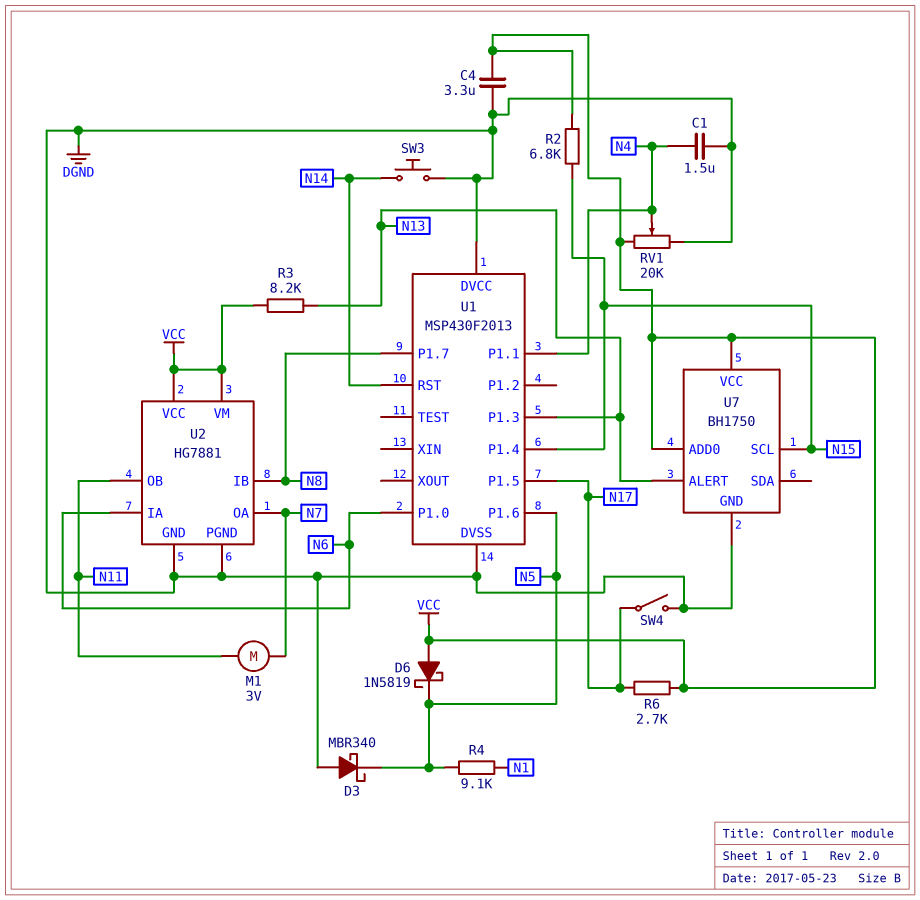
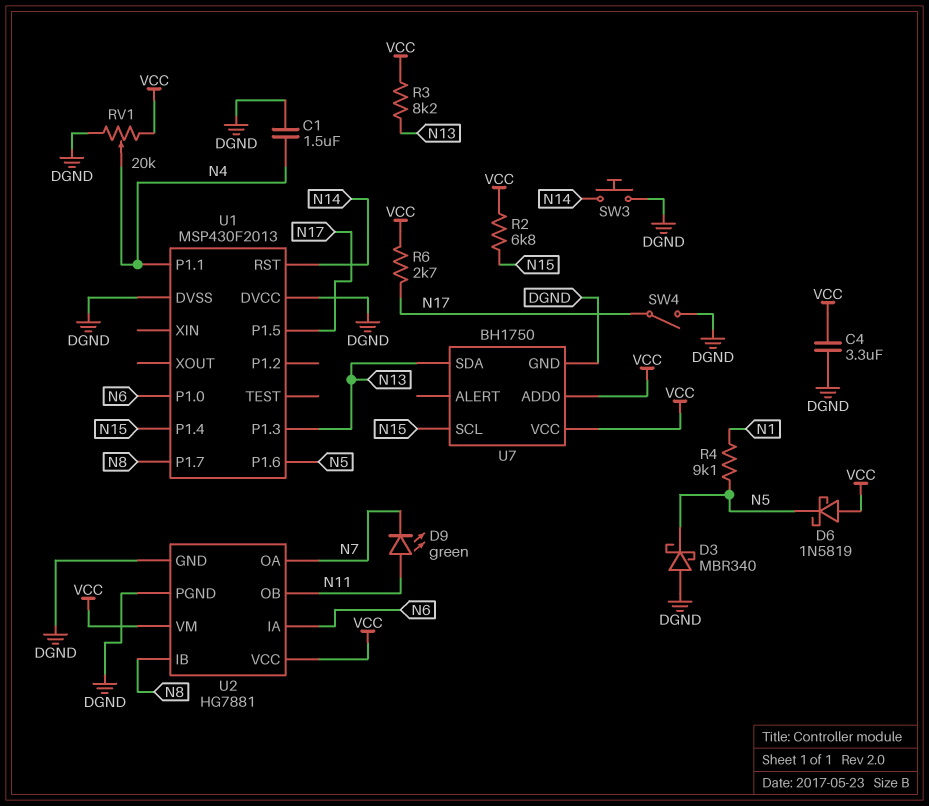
D9: none -> LED green (A N11, K N7)
M1: motor 3V (N7, N11) -> none
U7 pin ALERT: N13 -> none
U7 pin SDA: none -> N13

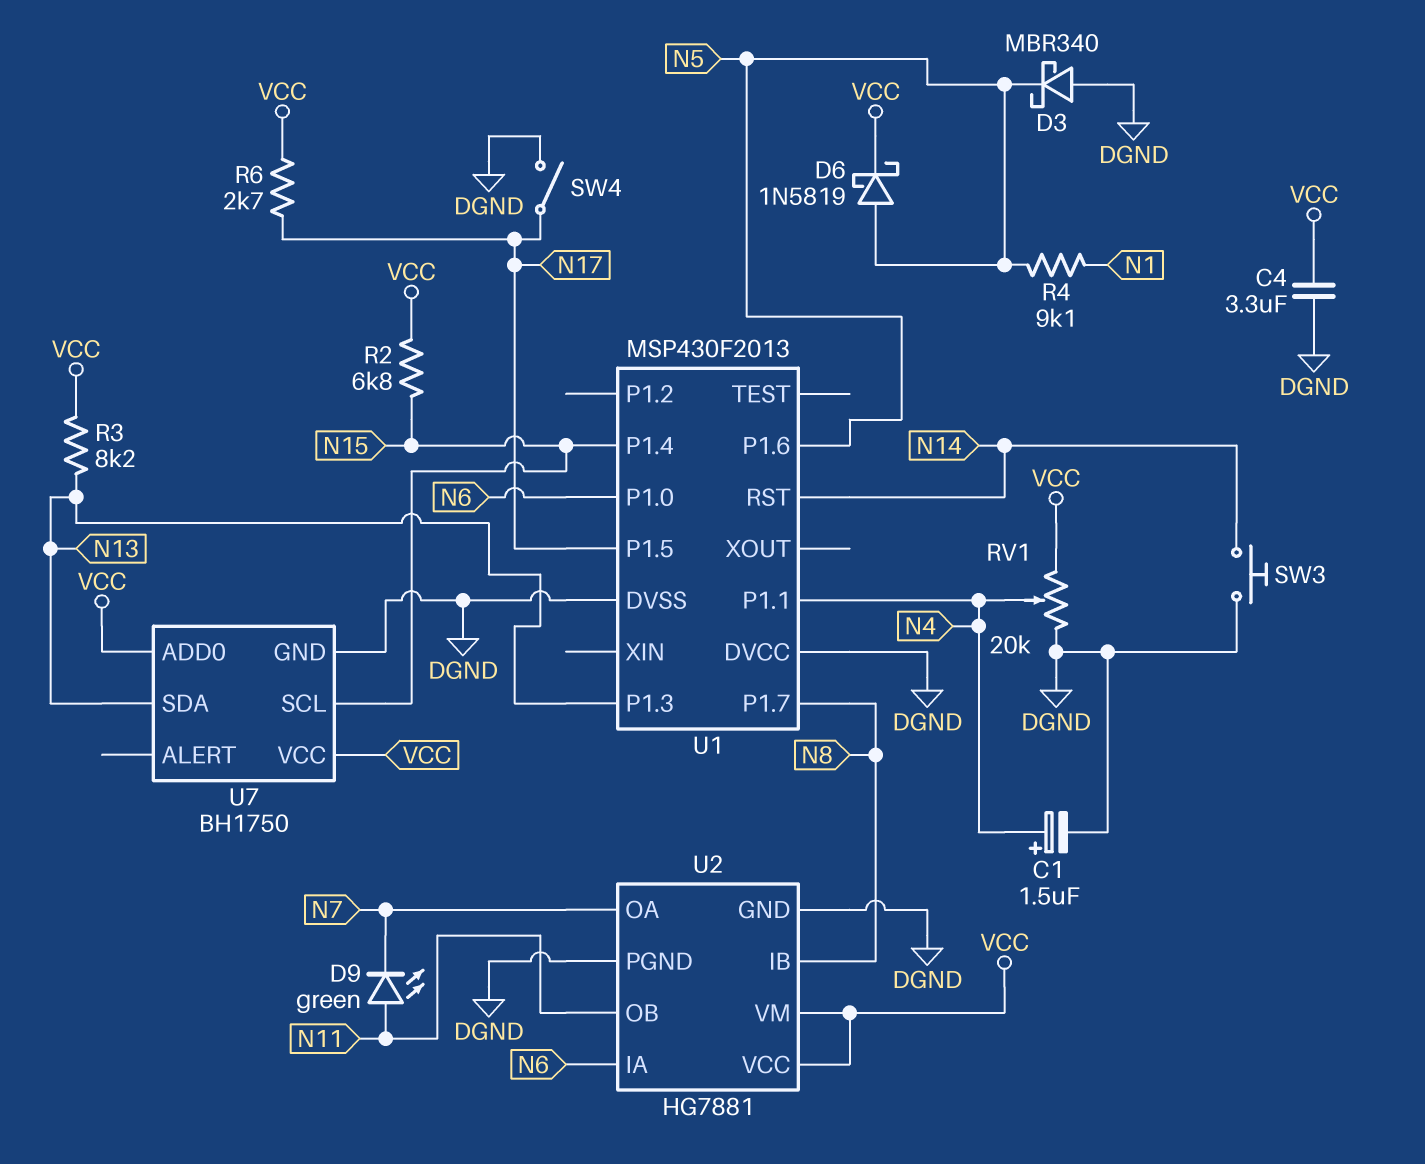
C1: 1.5uF (DGND, N4) -> 1.5uF (plus N4, minus DGND)
D6: schottky 1N5819 (A VCC, K N5) -> schottky 1N5819 (A N5, K VCC)

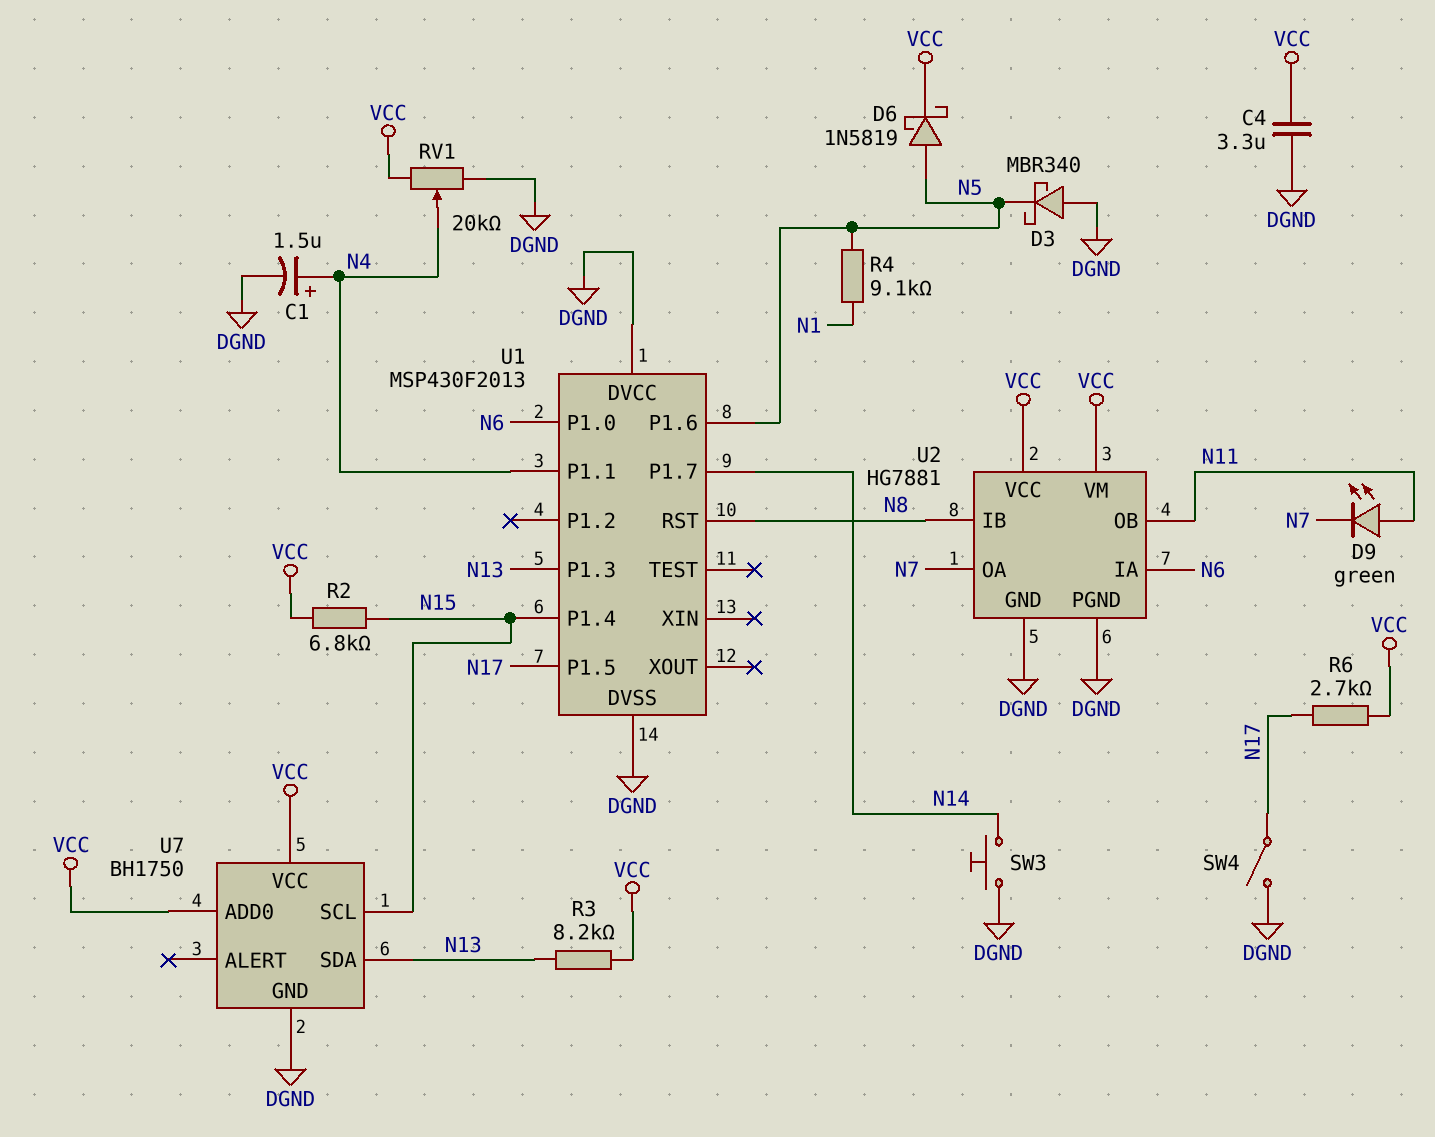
U1 pin P1.7: N8 -> N14
U1 pin RST: N14 -> N8

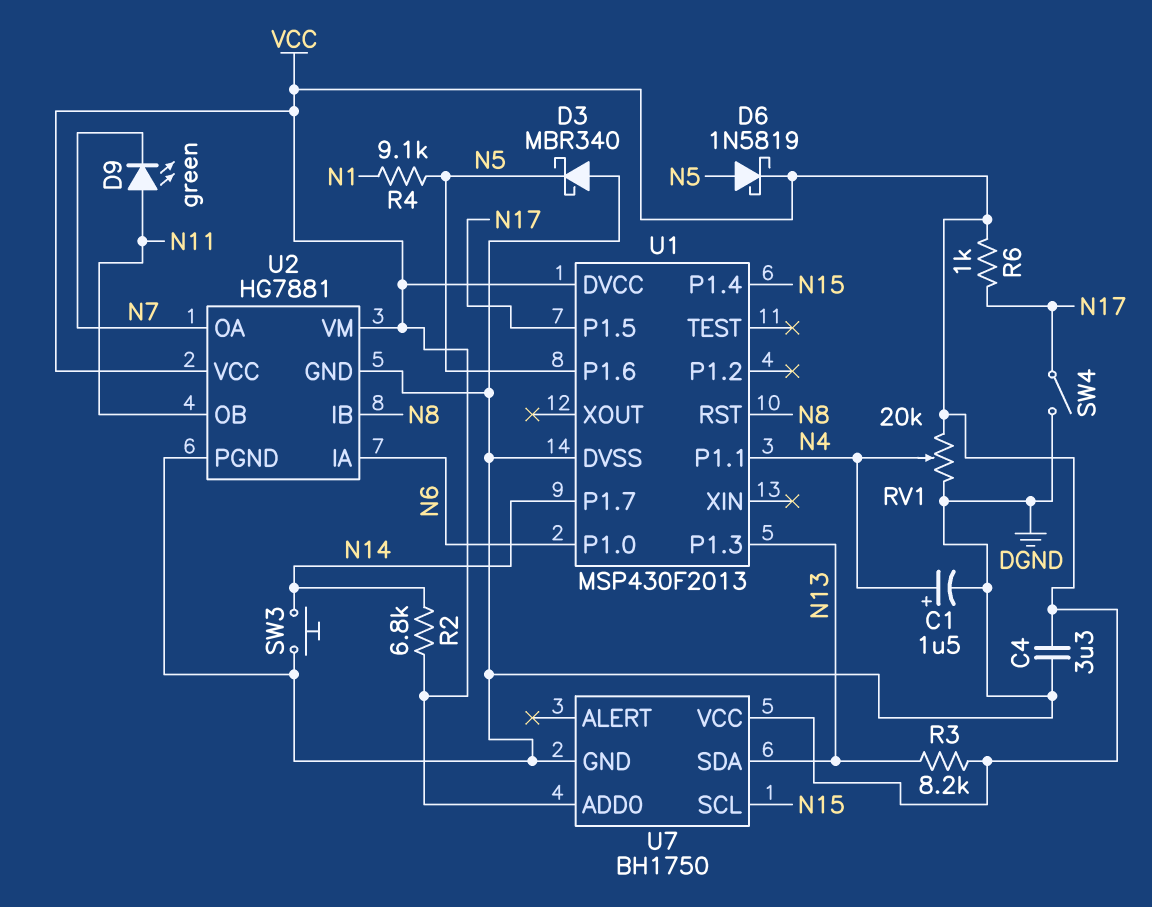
R2: 6.8k (N15, VCC) -> 6.8k (N14, VCC)
R6: 2.7k (N17, VCC) -> 1k (N17, VCC)
U1 pin DVCC: DGND -> VCC

